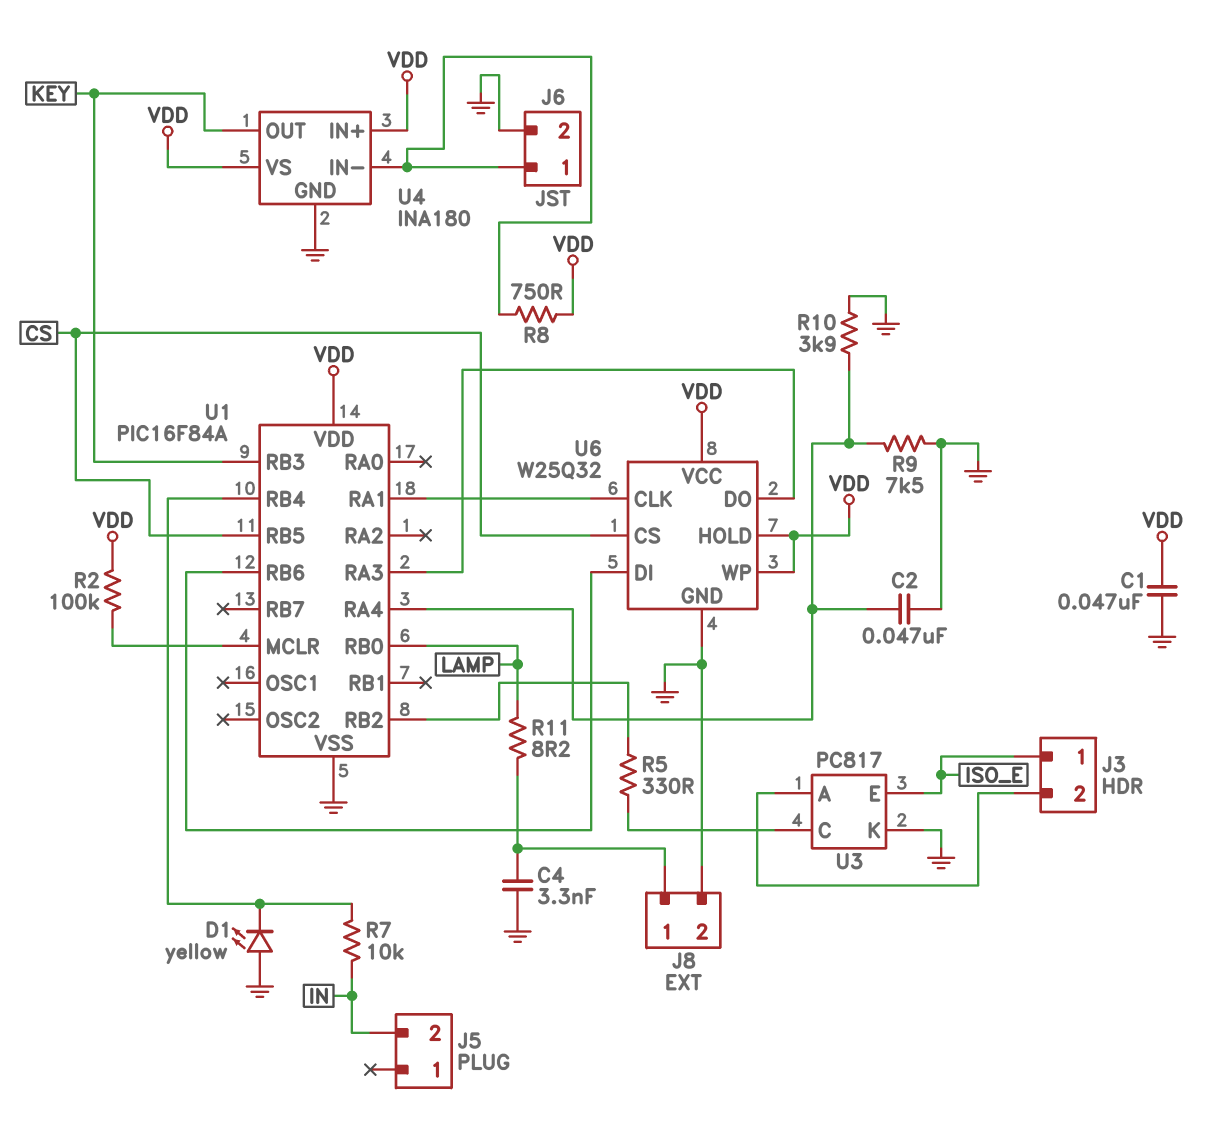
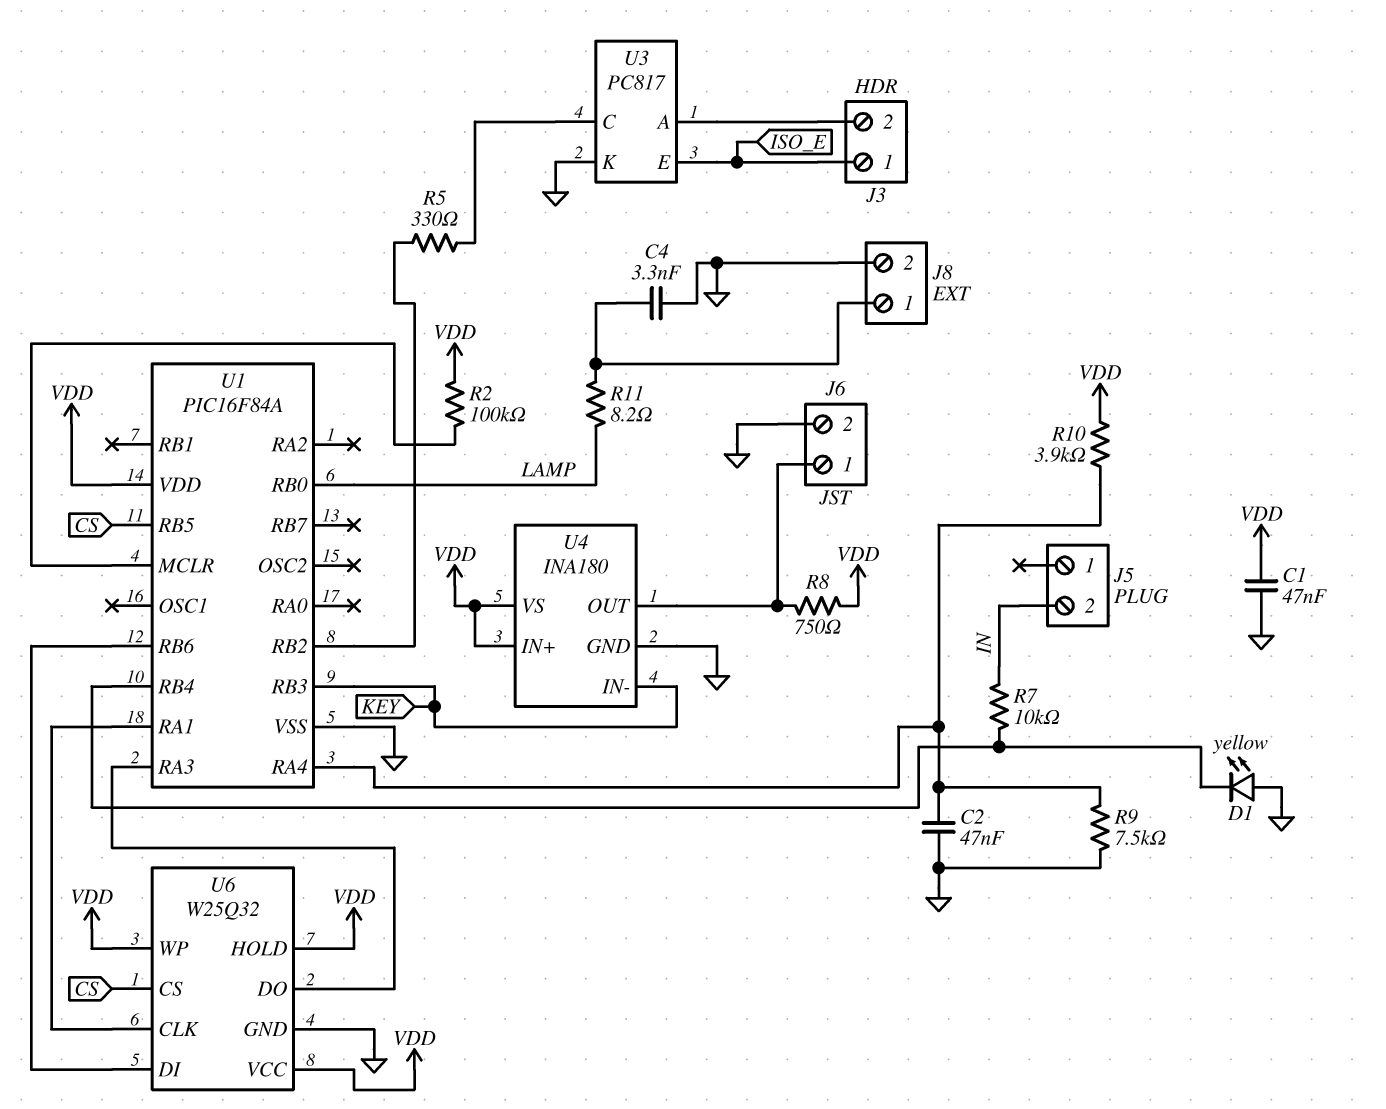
R10: 3.9k (GND, U1/RA4) -> 3.9k (U1/RA4, VDD)
U4 pin IN-: J6/1 -> KEY
U4 pin OUT: KEY -> J6/1

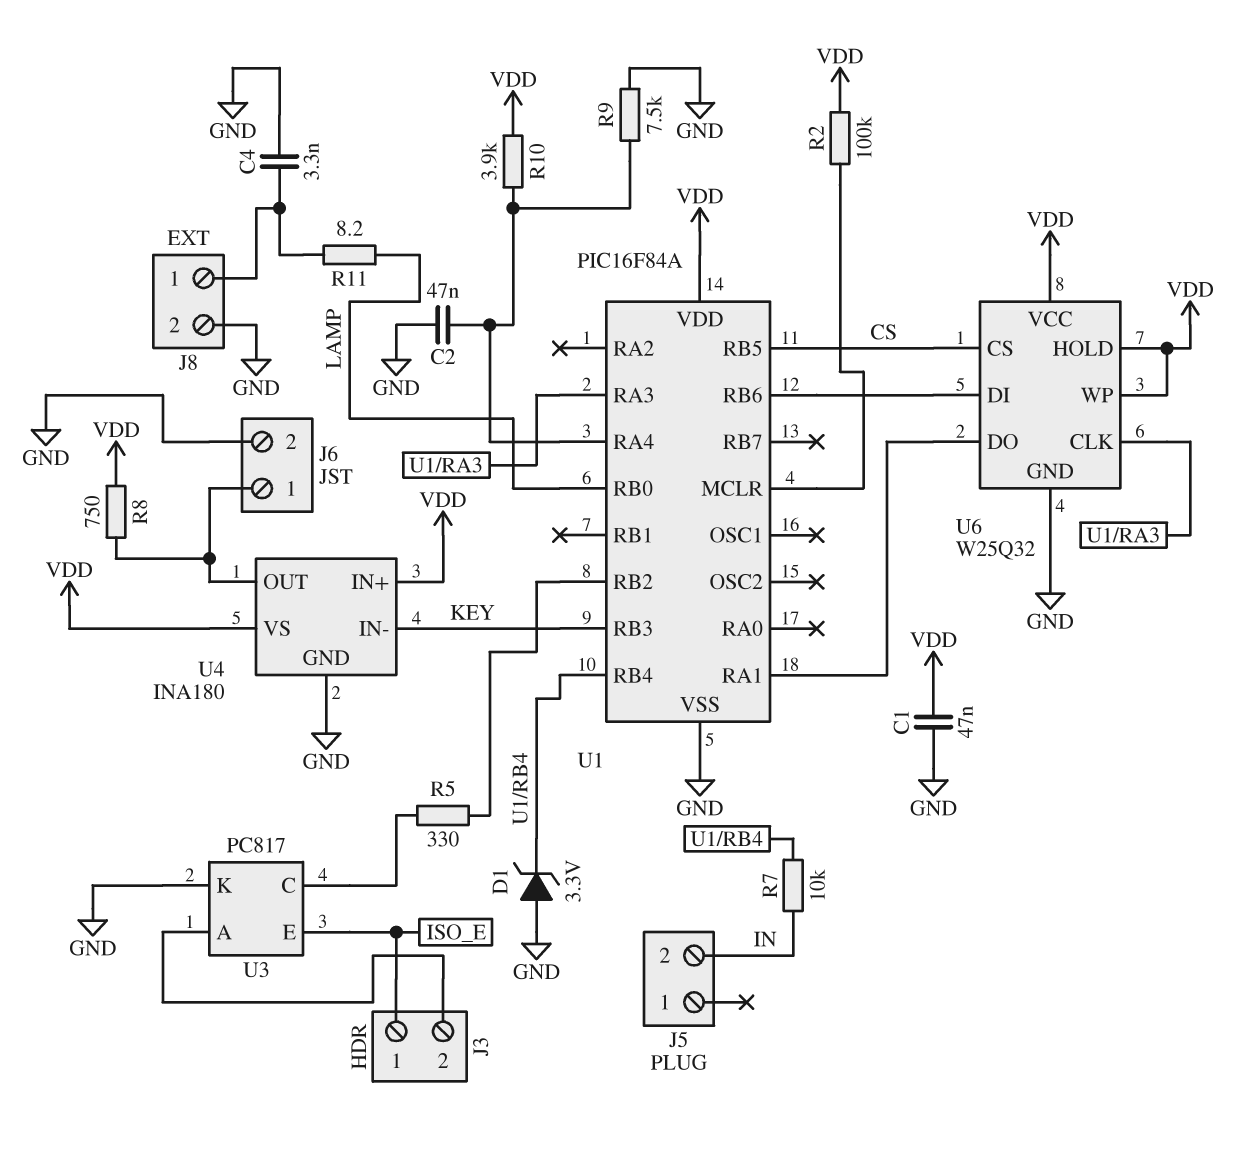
D1: LED yellow (A GND, K U1/RB4) -> zener 3.3V (A GND, K U1/RB4)
U6 pin CLK: U1/RA1 -> U1/RA3
U6 pin DO: U1/RA3 -> U1/RA1

